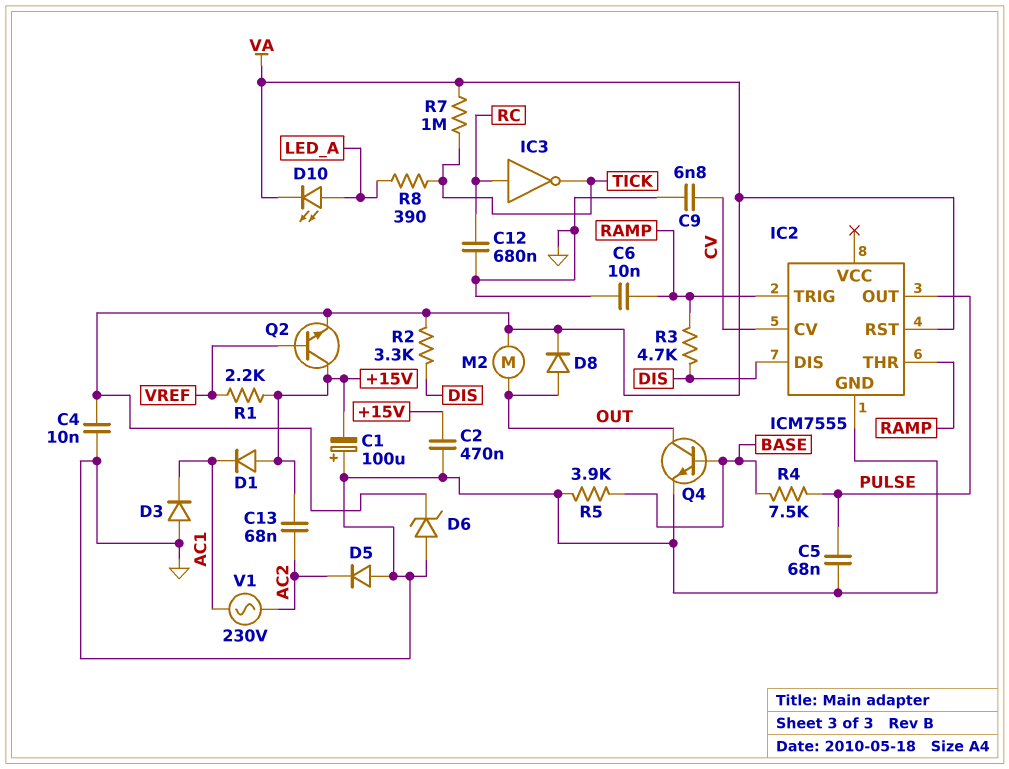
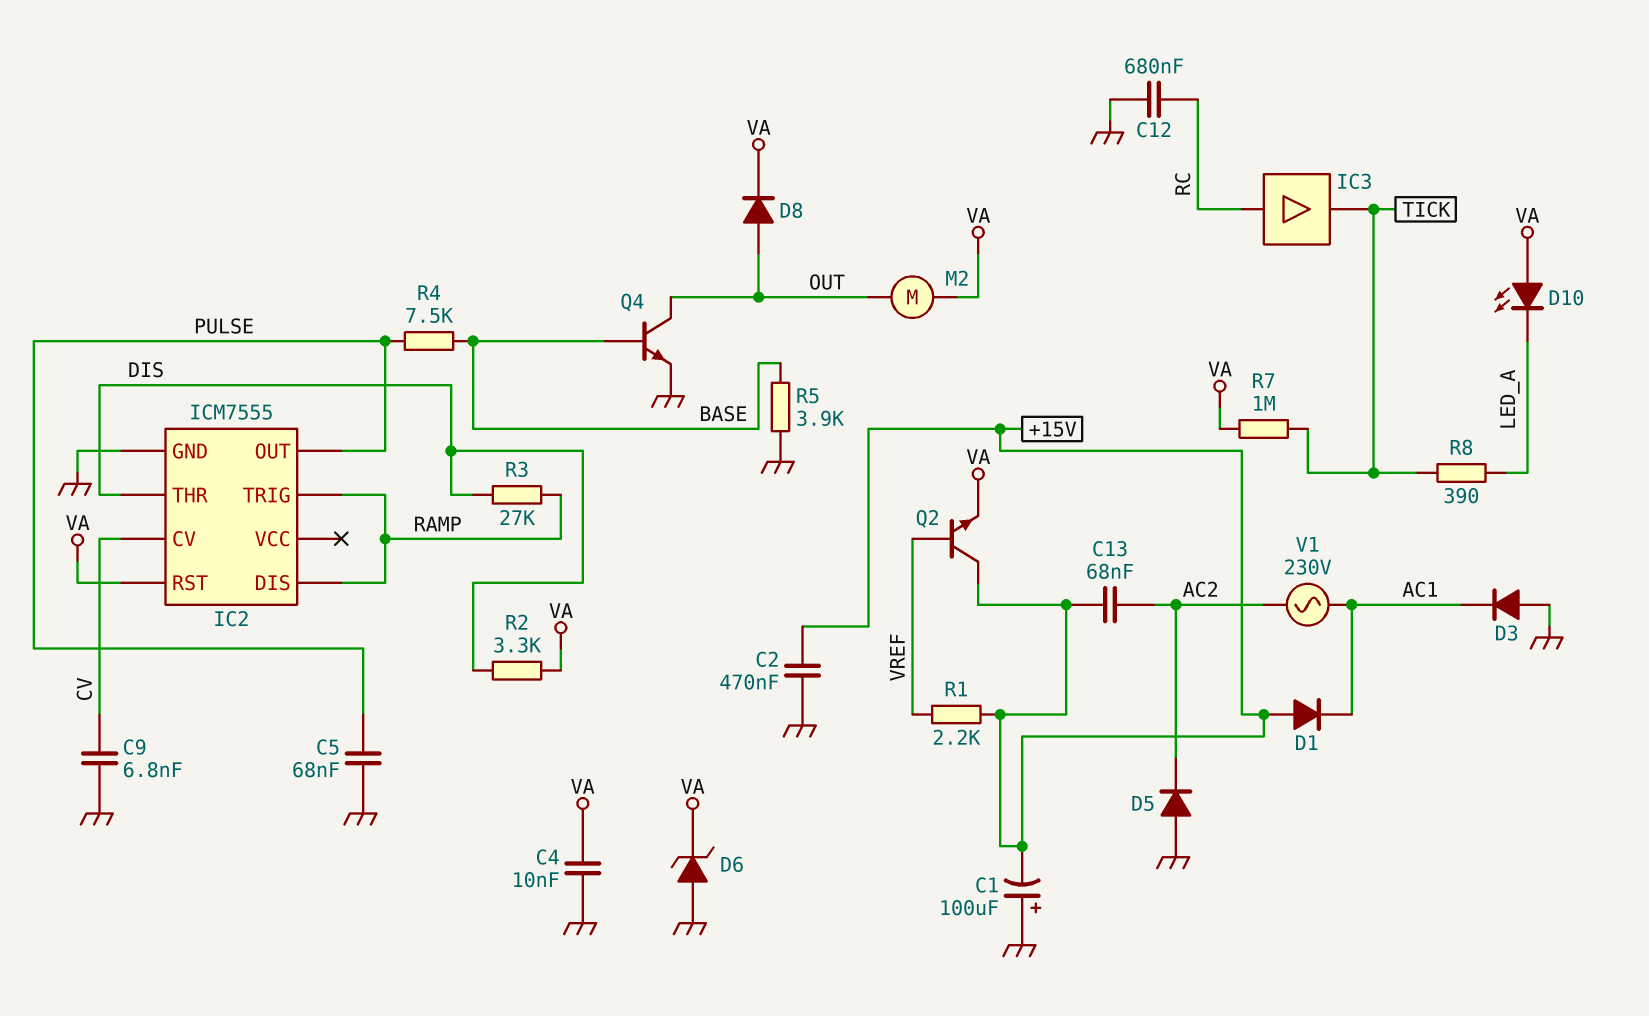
C6: 10nF (GND, RAMP) -> none
D10: LED (A LED_A, K VA) -> LED (A VA, K LED_A)
IC2 pin DIS: DIS -> RAMP
IC2 pin THR: RAMP -> DIS
IC3: NOT (in RC, out TICK) -> buffer (in RC, out TICK)
R3: 4.7k (DIS, RAMP) -> 27k (DIS, RAMP)

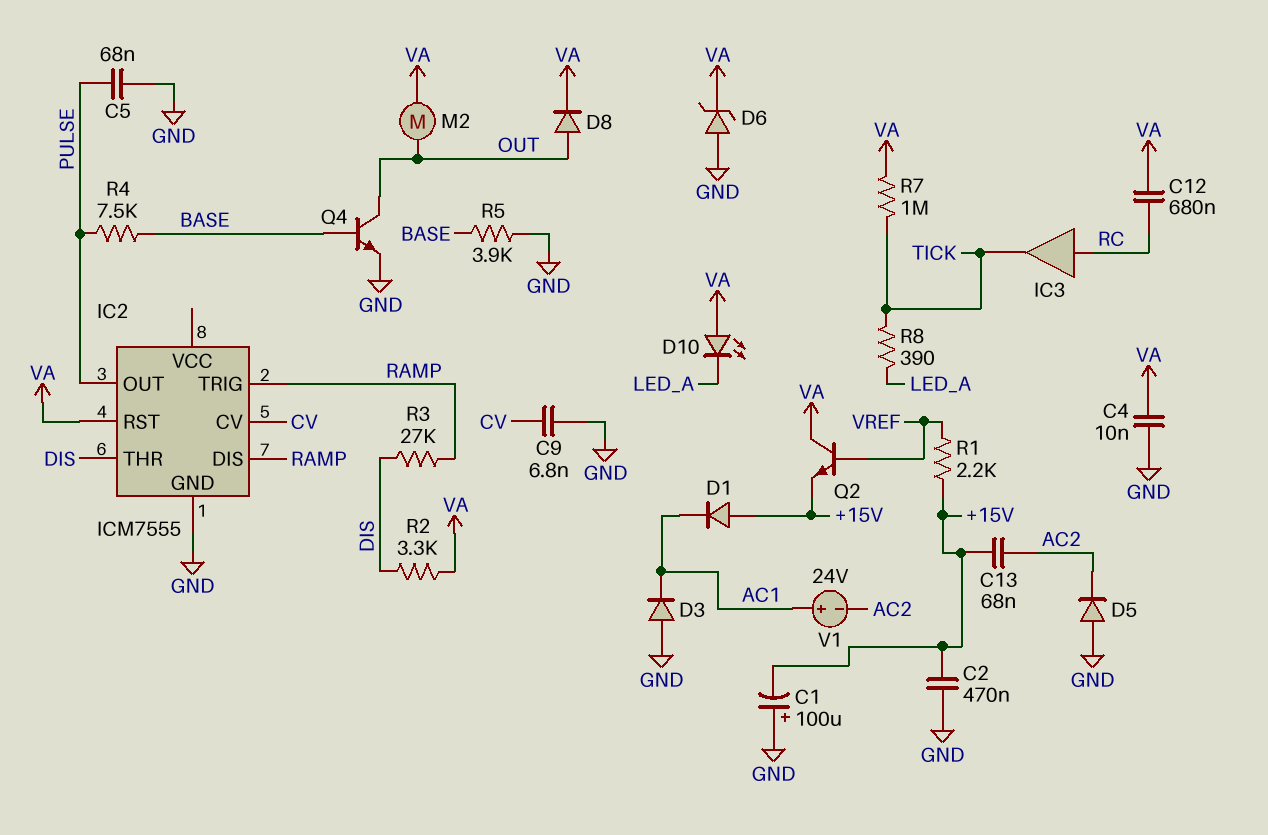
C12: 680nF (GND, RC) -> 680nF (RC, VA)
Q2: NPN (B VREF, C +15V, E VA) -> NPN (B VREF, C VA, E +15V)
V1: AC 230V (AC1, AC2) -> 24V (plus AC1, minus AC2)

